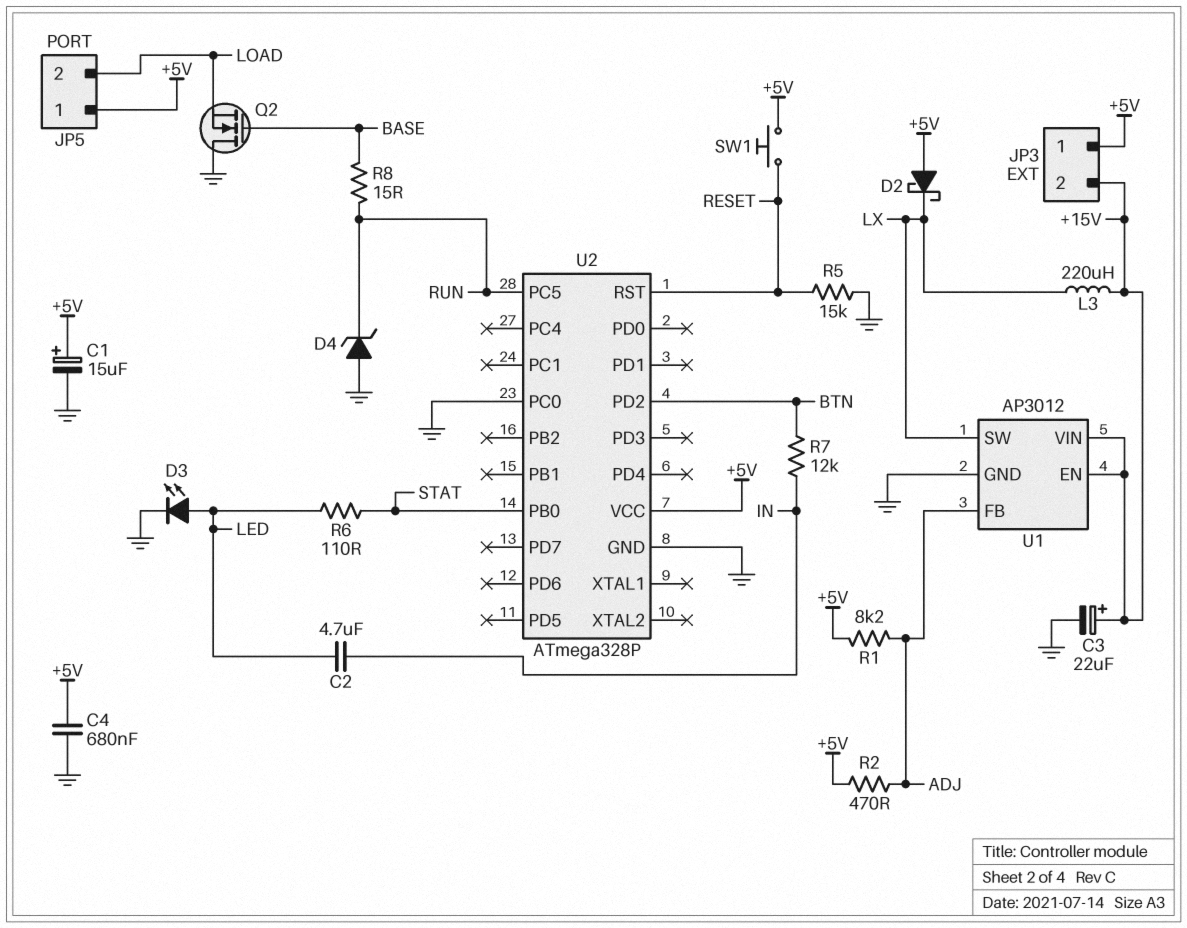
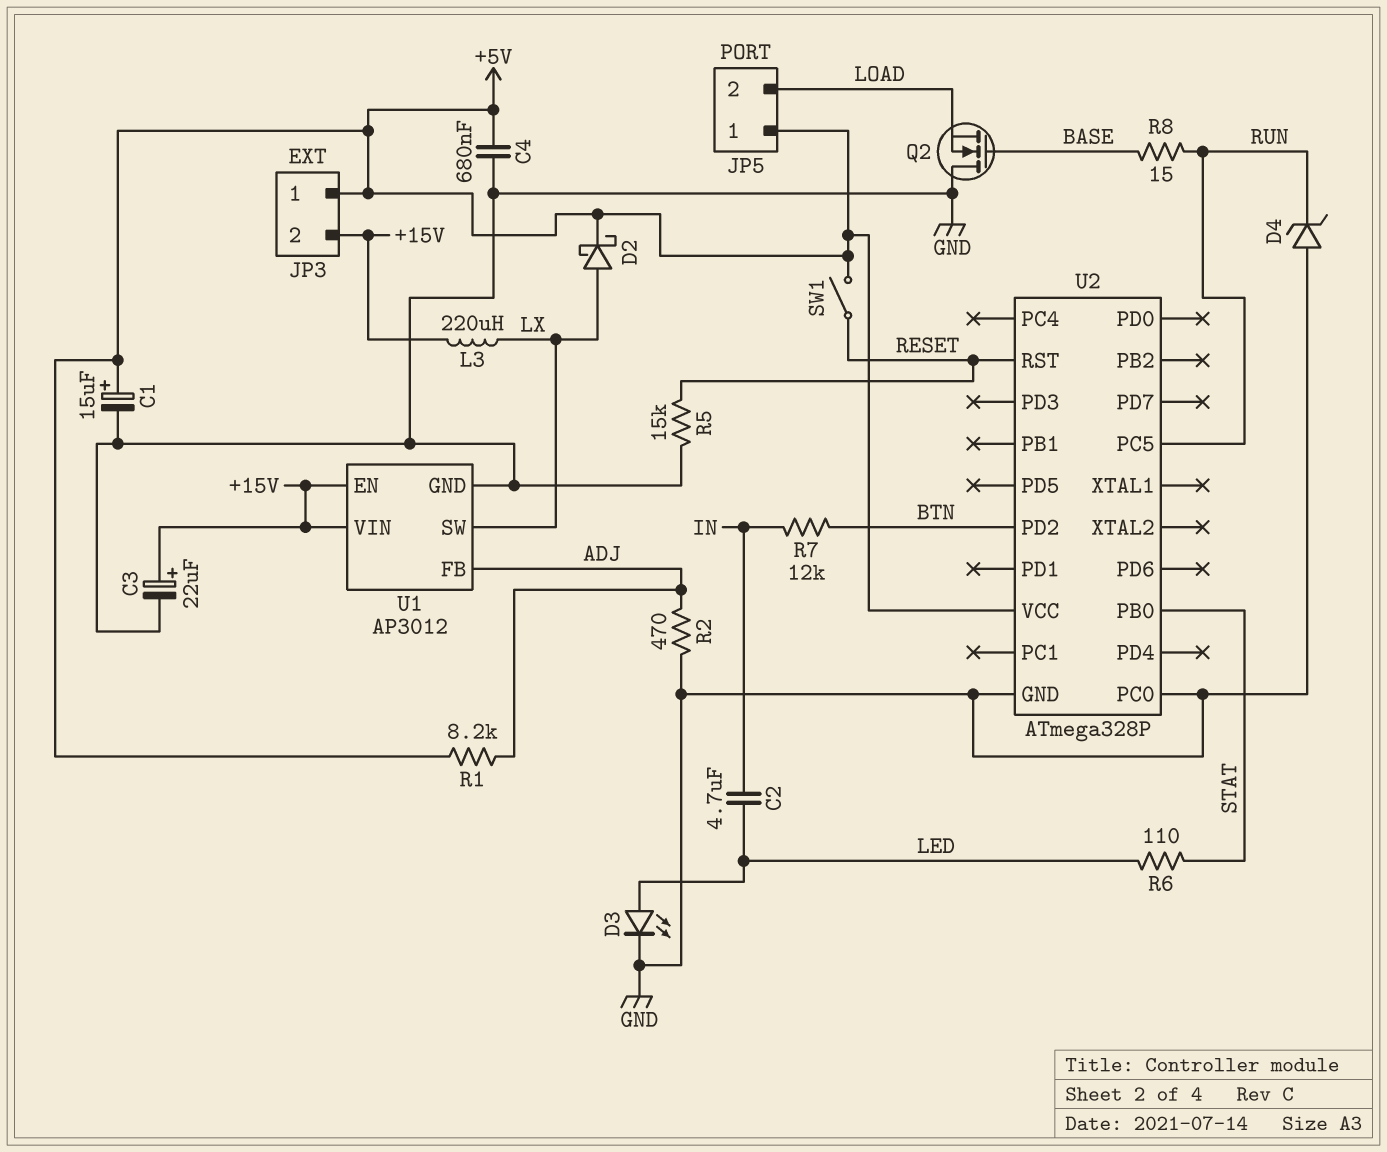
D2: schottky (A +5V, K LX) -> schottky (A LX, K +5V)
R2: 470 (+5V, ADJ) -> 470 (ADJ, GND)
SW1: button (+5V, RESET) -> switch (+5V, RESET)

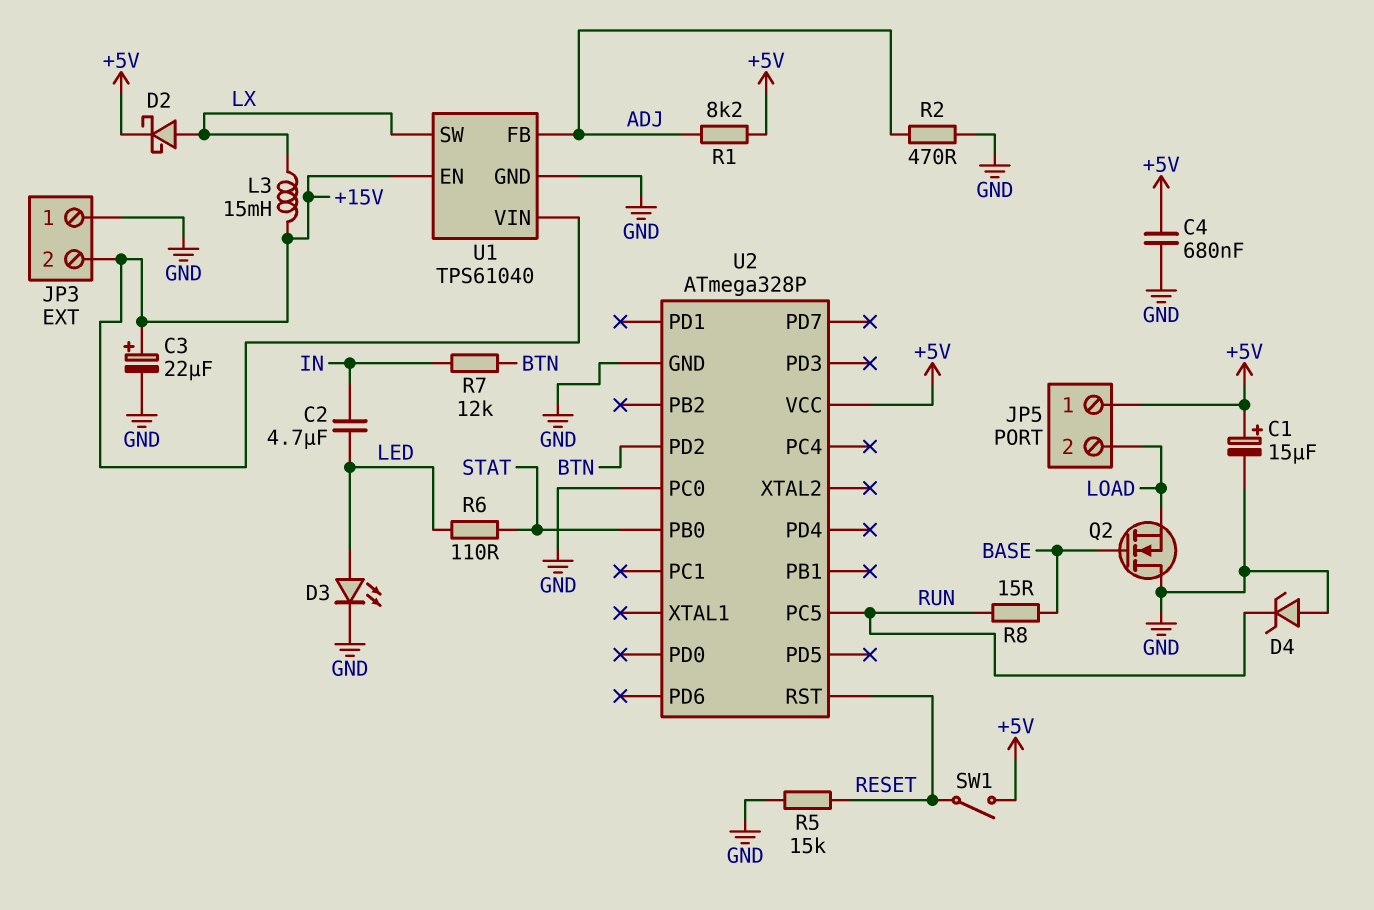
JP3 pin 1: +5V -> GND
L3: 220uH (+15V, LX) -> 15mH (+15V, LX)
U1: AP3012 -> TPS61040

